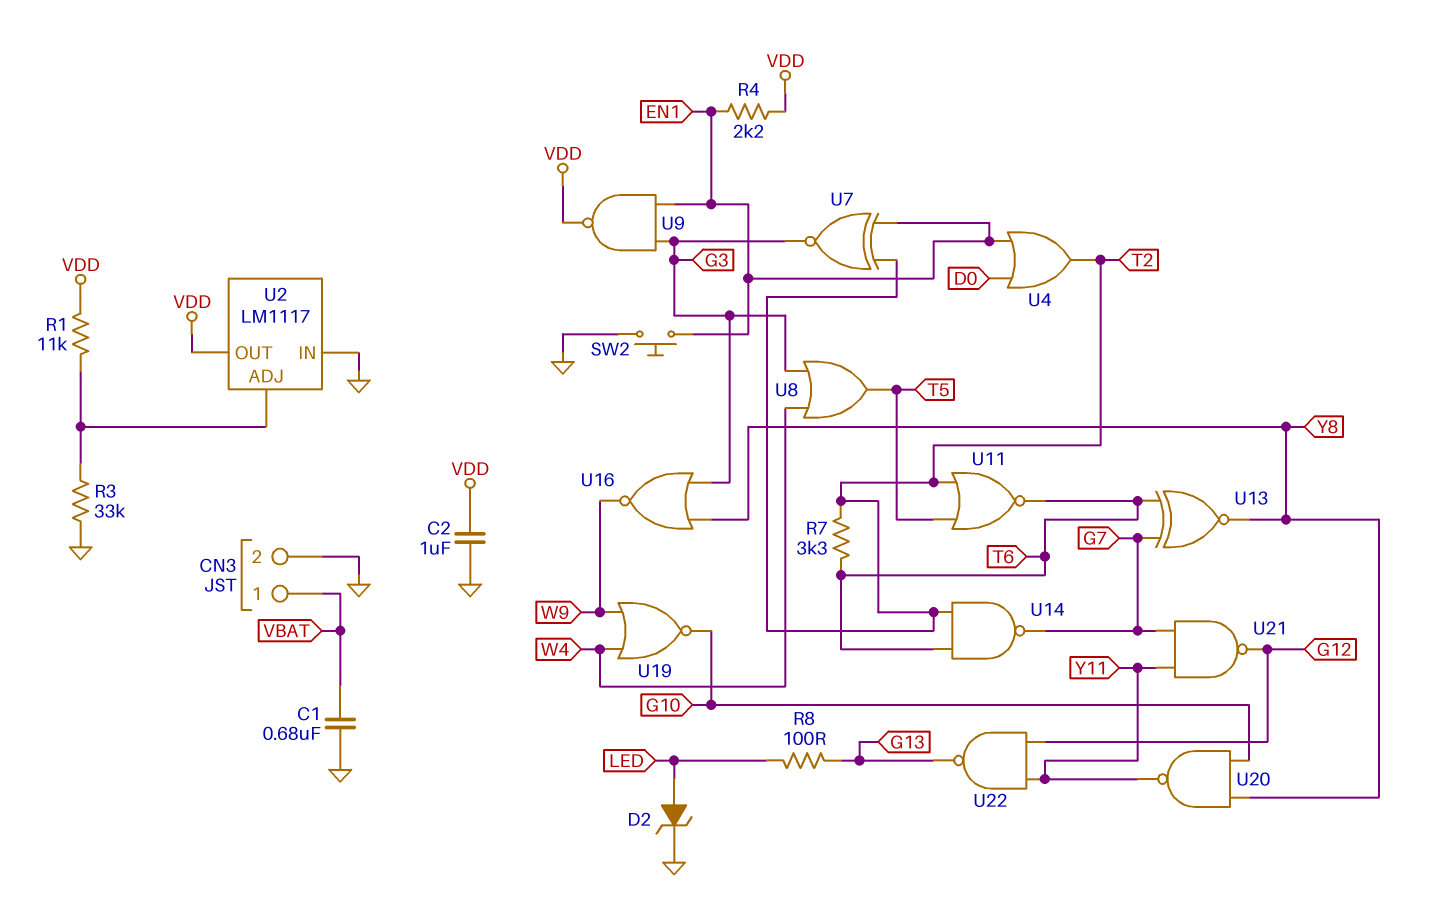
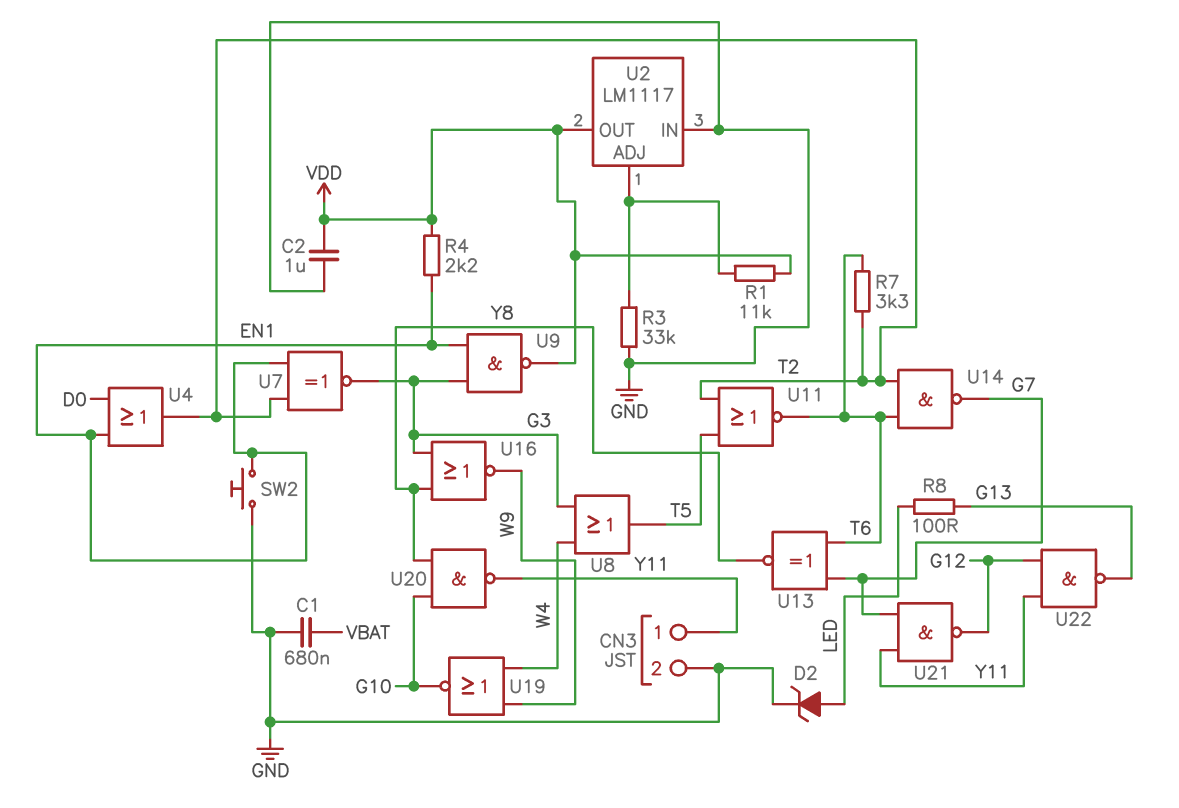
CN3 pin 1: VBAT -> Y11

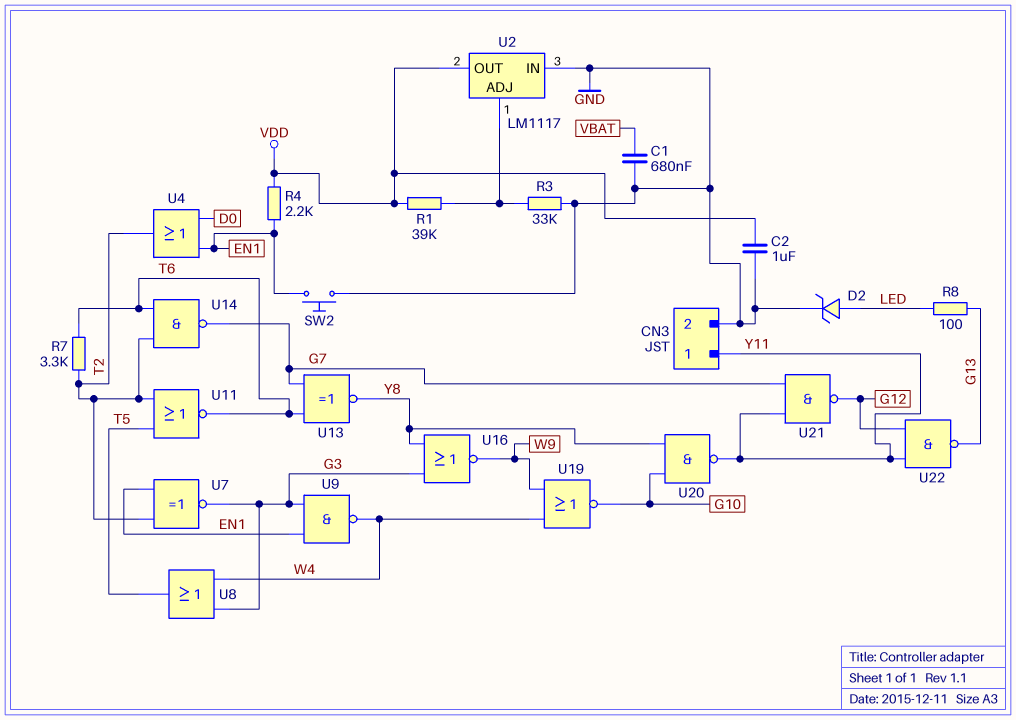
R1: 11k (U2/ADJ, VDD) -> 39k (U2/ADJ, VDD)
U9: NAND (in EN1, in G3, out VDD) -> NAND (in EN1, in G3, out W4)

